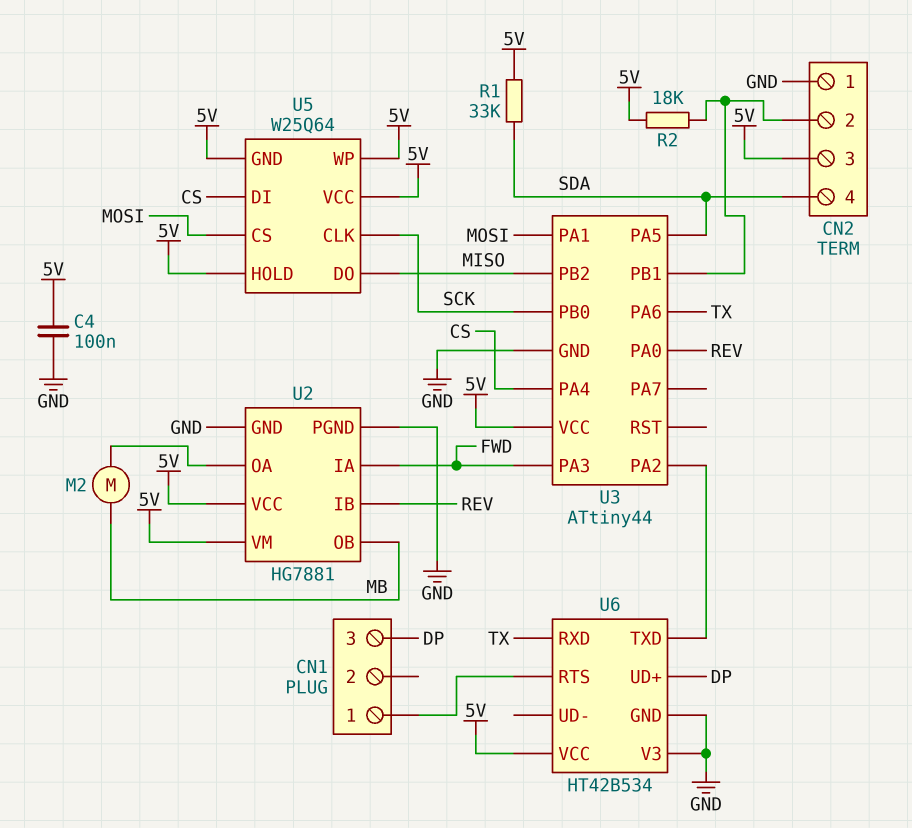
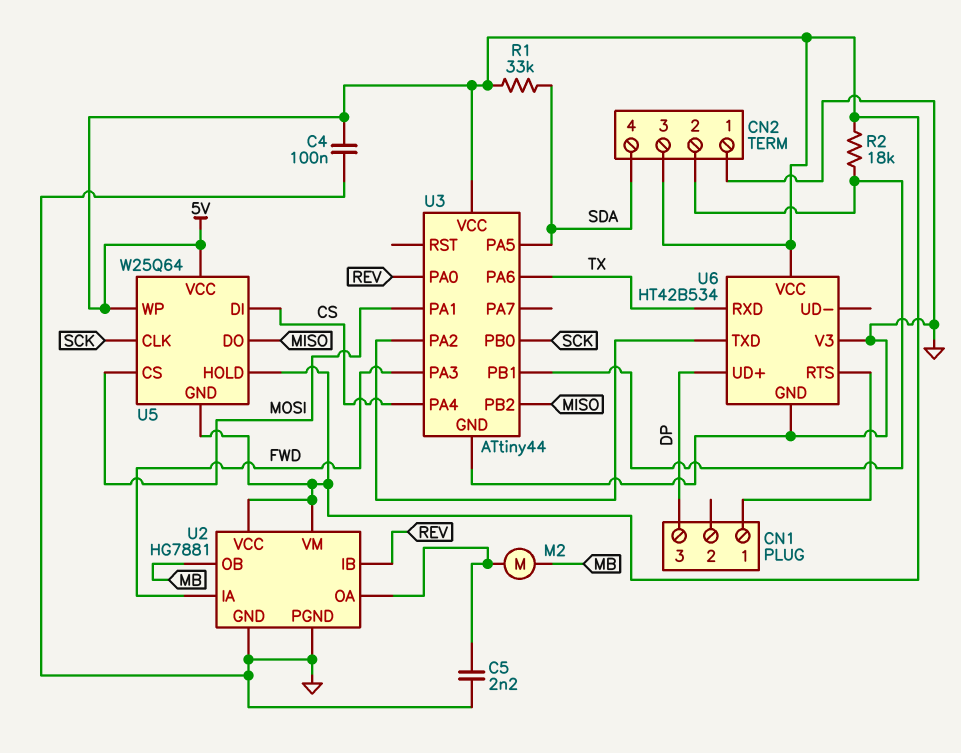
C5: none -> 2.2nF (GND, U2/OA)

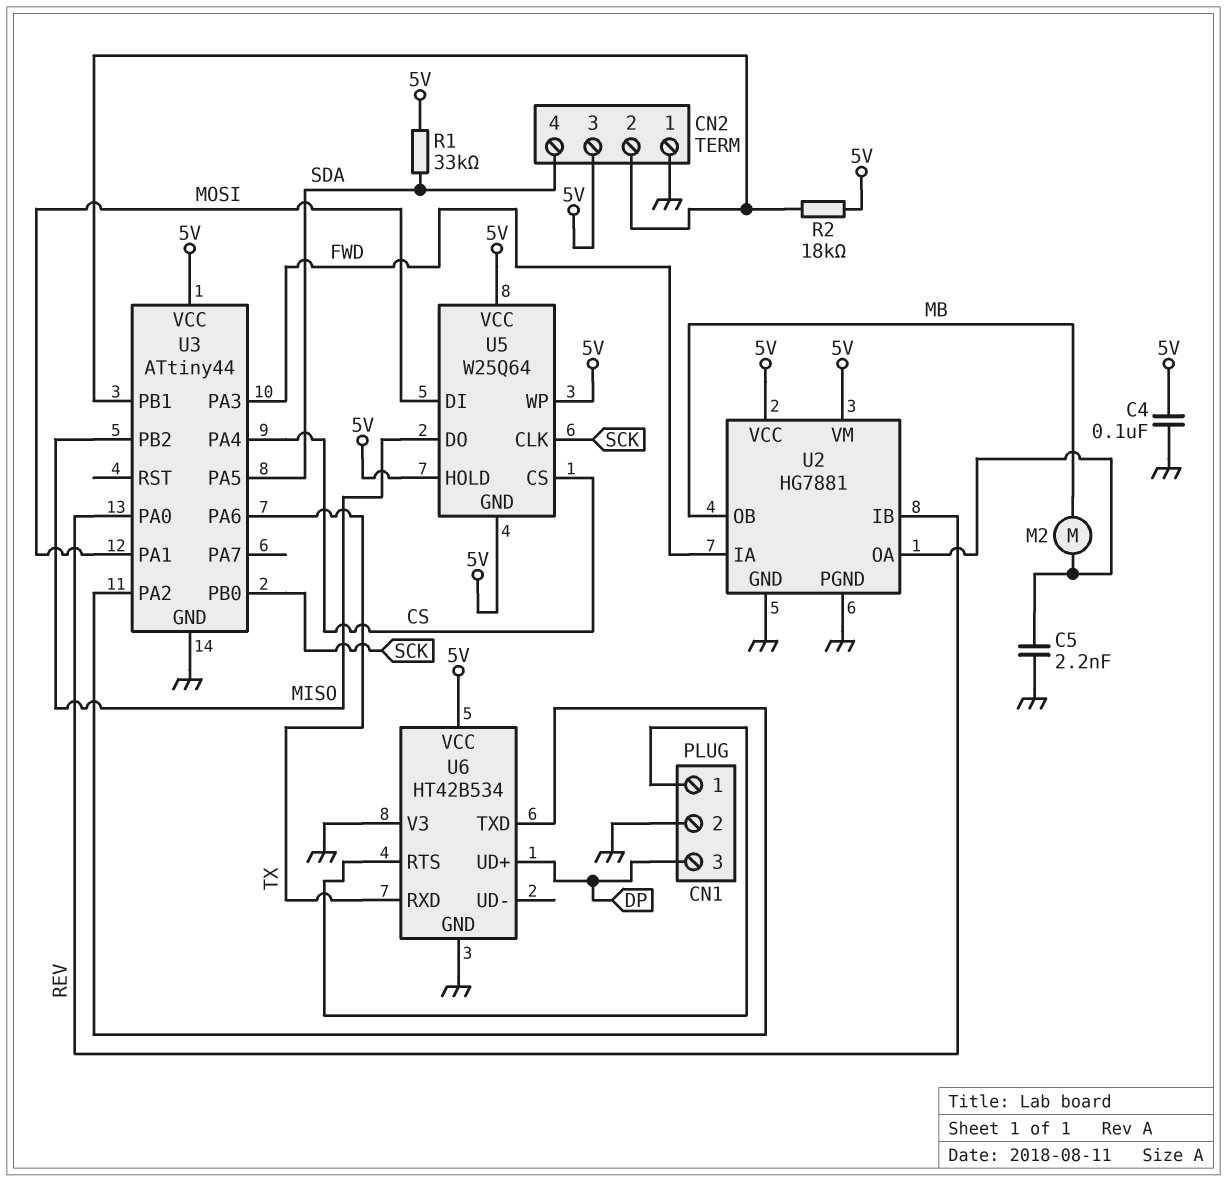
CN1 pin 2: none -> GND
U5 pin CS: MOSI -> CS
U5 pin DI: CS -> MOSI

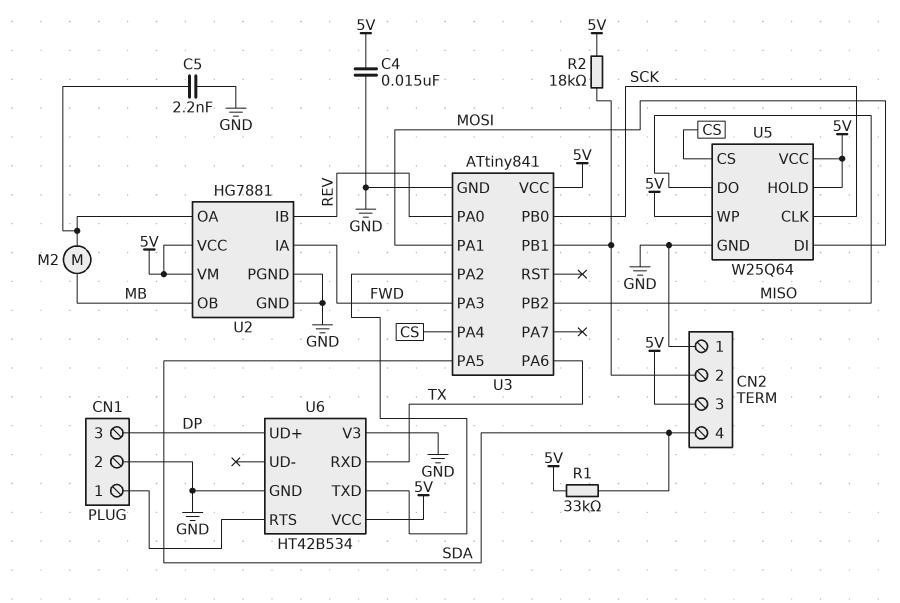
C4: 100nF (5V, GND) -> 15nF (5V, GND)
U3: ATtiny44 -> ATtiny841
U5 pin GND: 5V -> GND

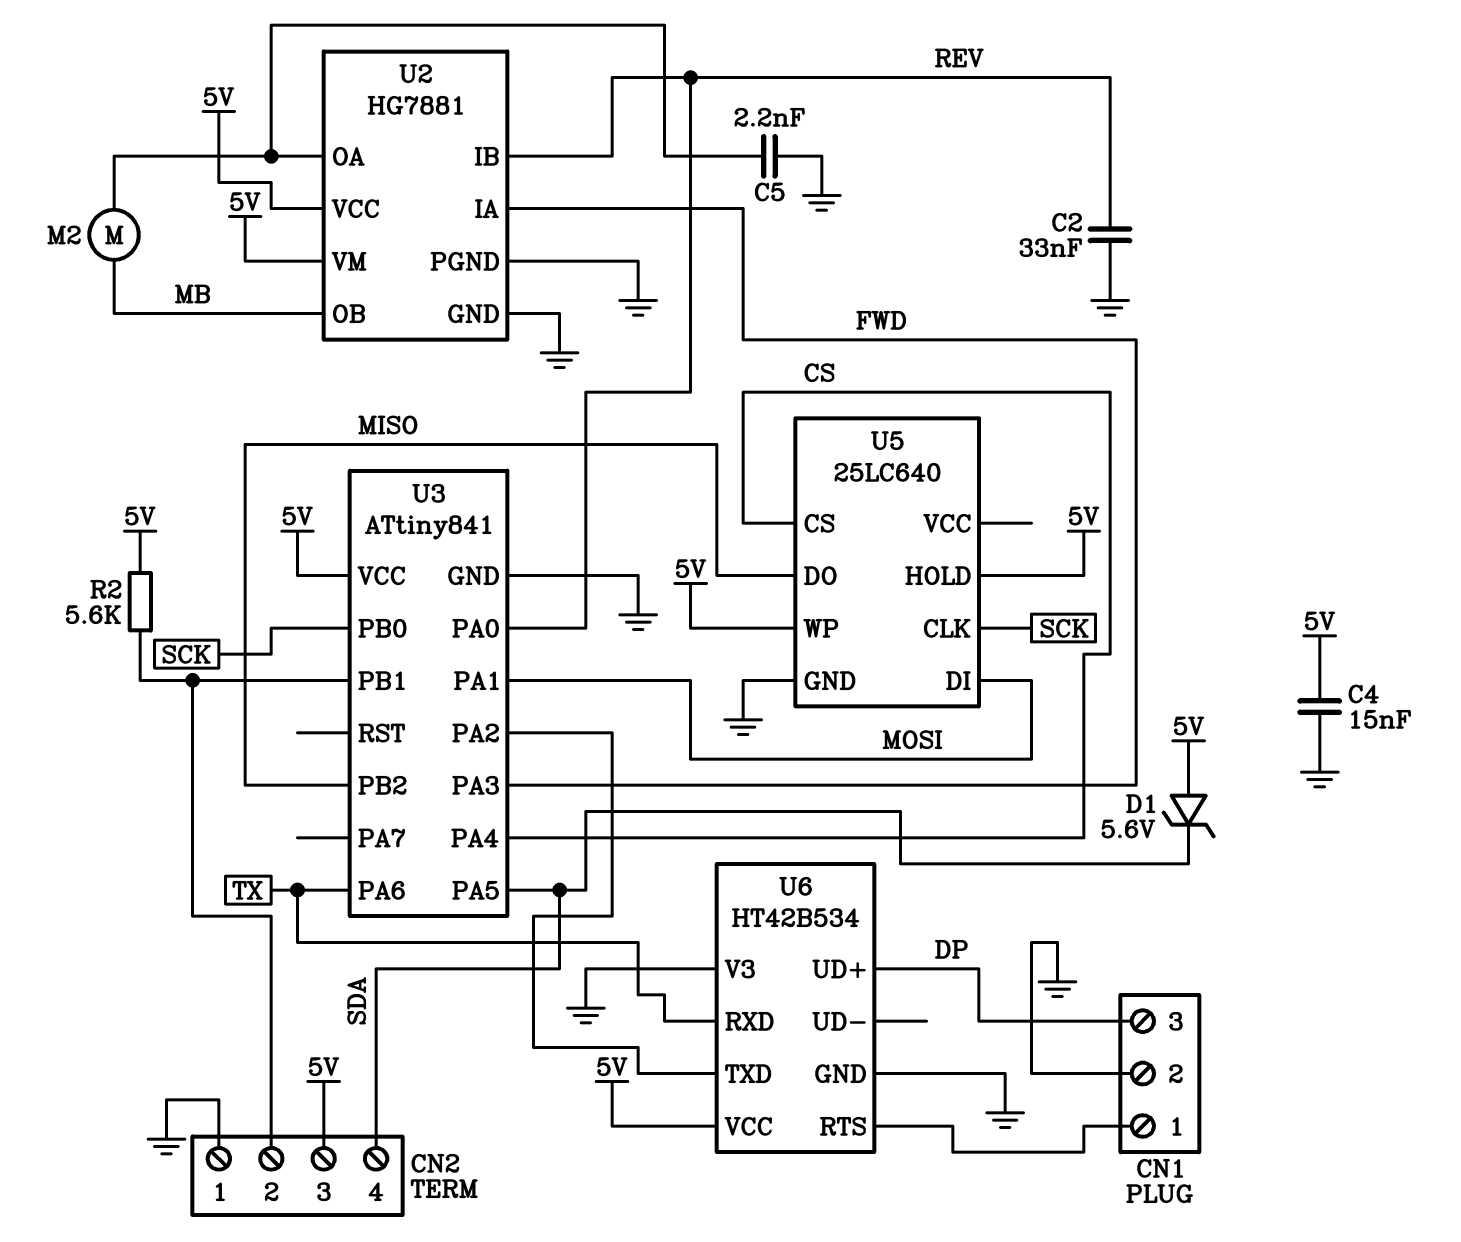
C2: none -> 33nF (GND, REV)
D1: none -> zener 5.6V (A 5V, K SDA)
R1: 33k (5V, SDA) -> none
R2: 18k (5V, CN2/2) -> 5.6k (5V, CN2/2)
U5: W25Q64 -> 25LC640
U5 pin VCC: 5V -> none

